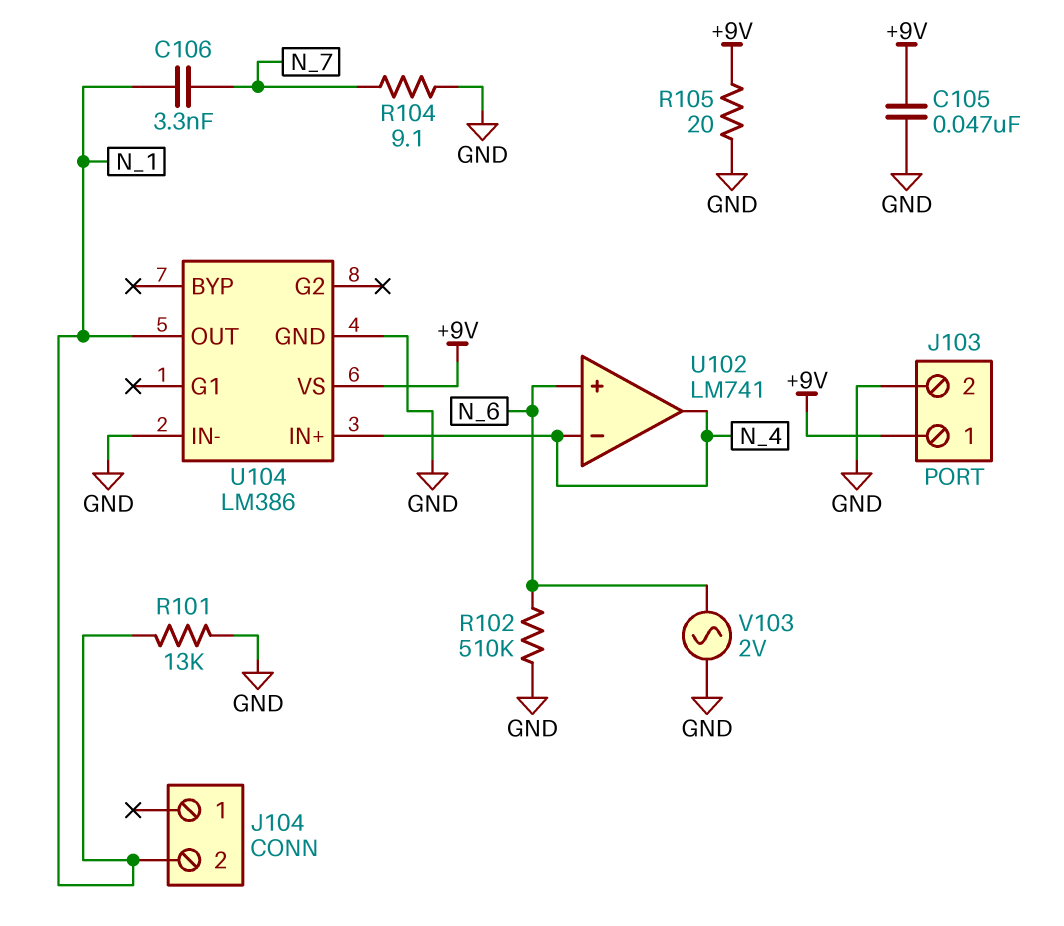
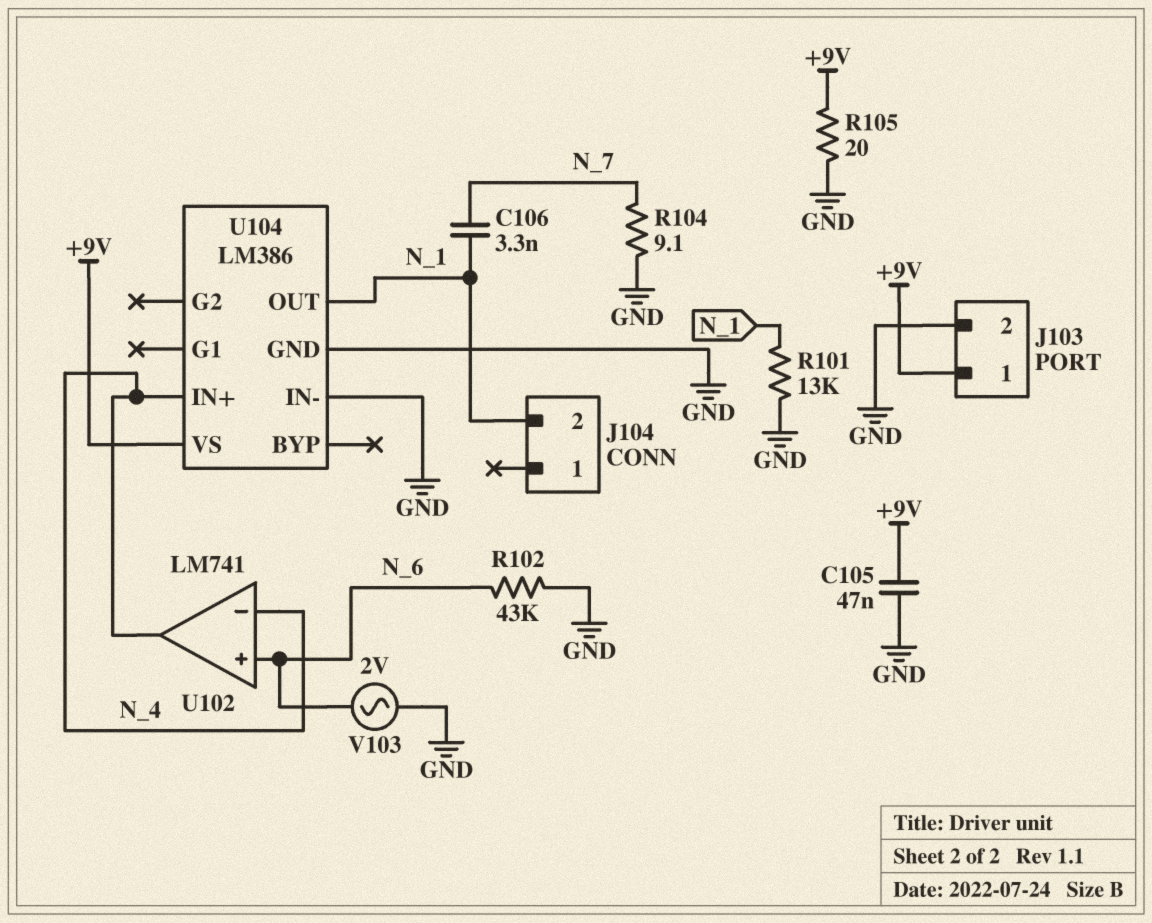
R102: 510k (GND, N_6) -> 43k (GND, N_6)

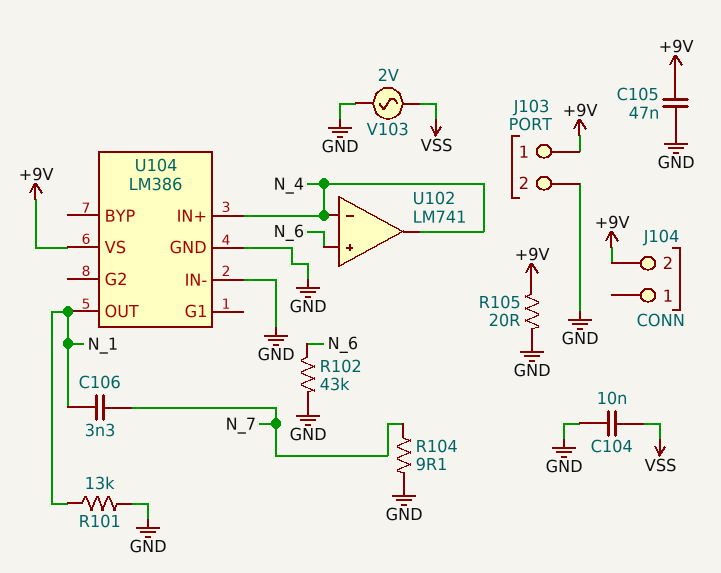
C104: none -> 10nF (GND, VSS)
J104 pin 2: N_1 -> +9V
V103: AC 2V (GND, N_6) -> AC 2V (GND, VSS)

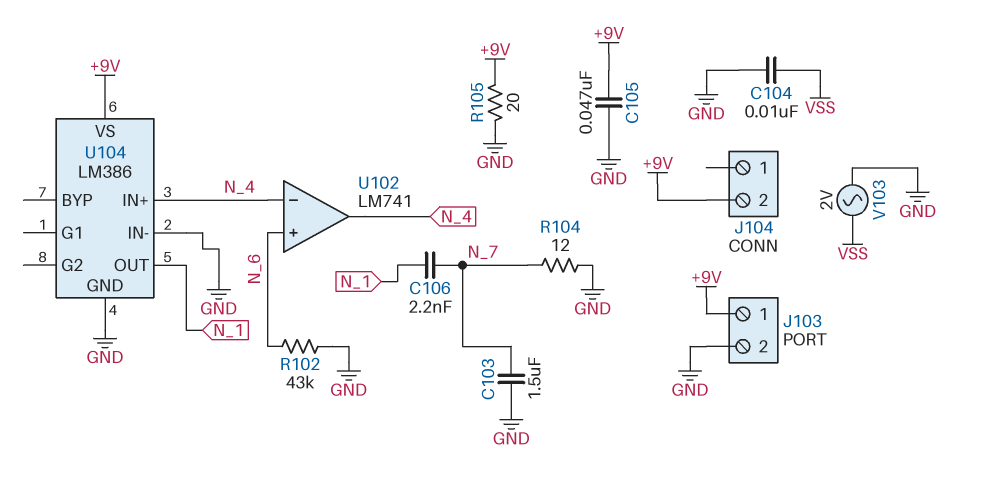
C103: none -> 1.5uF (GND, N_7)
C106: 3.3nF (N_1, N_7) -> 2.2nF (N_1, N_7)
R101: 13k (GND, N_1) -> none
R104: 9.1 (GND, N_7) -> 12 (GND, N_7)

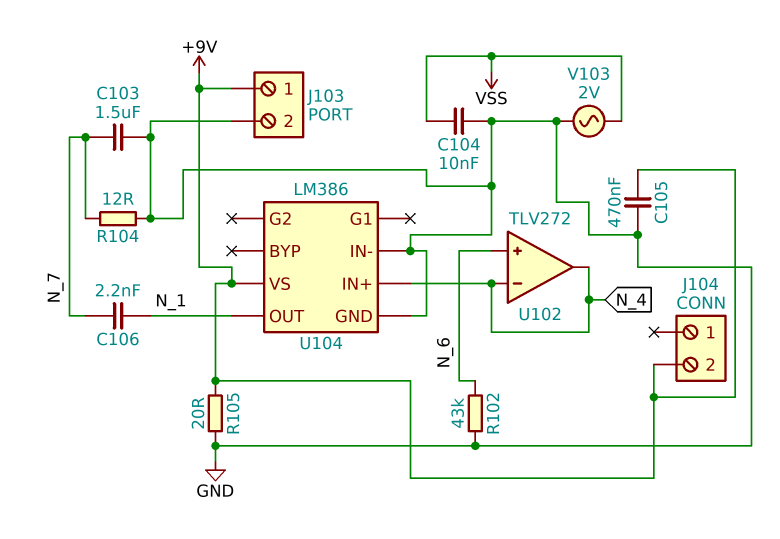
C105: 47nF (+9V, GND) -> 470nF (+9V, GND)
U102: LM741 -> TLV272

